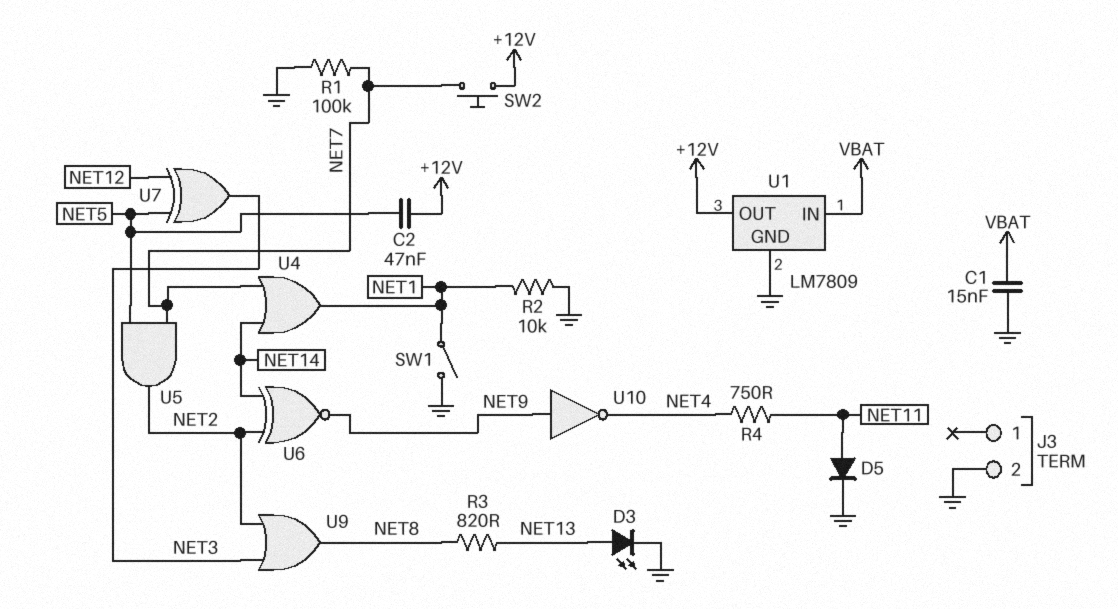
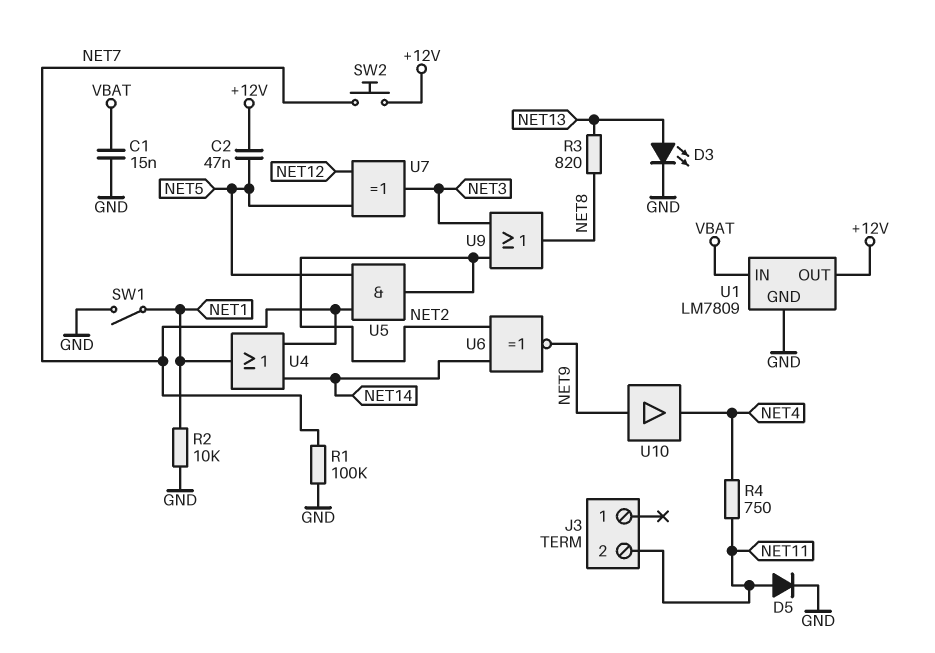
J3 pin 2: GND -> NET11
U10: NOT (in NET9, out NET4) -> buffer (in NET9, out NET4)

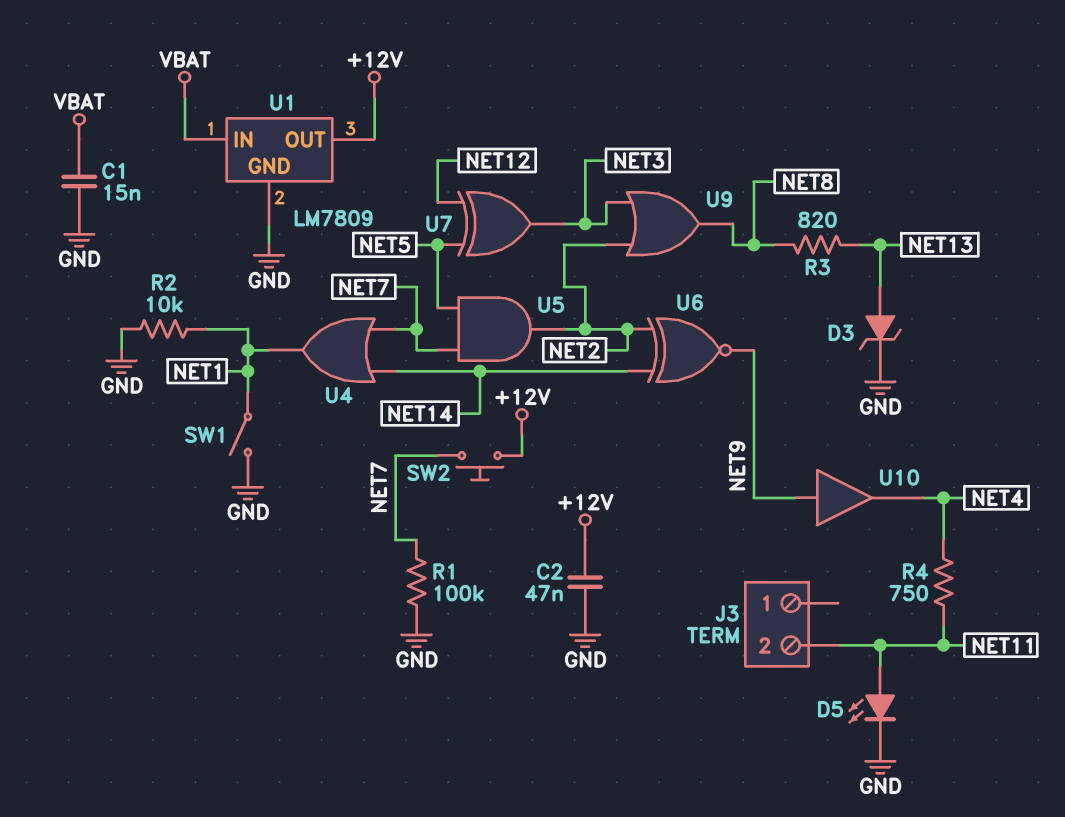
C2: 47nF (+12V, NET5) -> 47nF (+12V, GND)
D3: LED (A NET13, K GND) -> zener (A NET13, K GND)
D5: diode (A NET11, K GND) -> LED (A NET11, K GND)

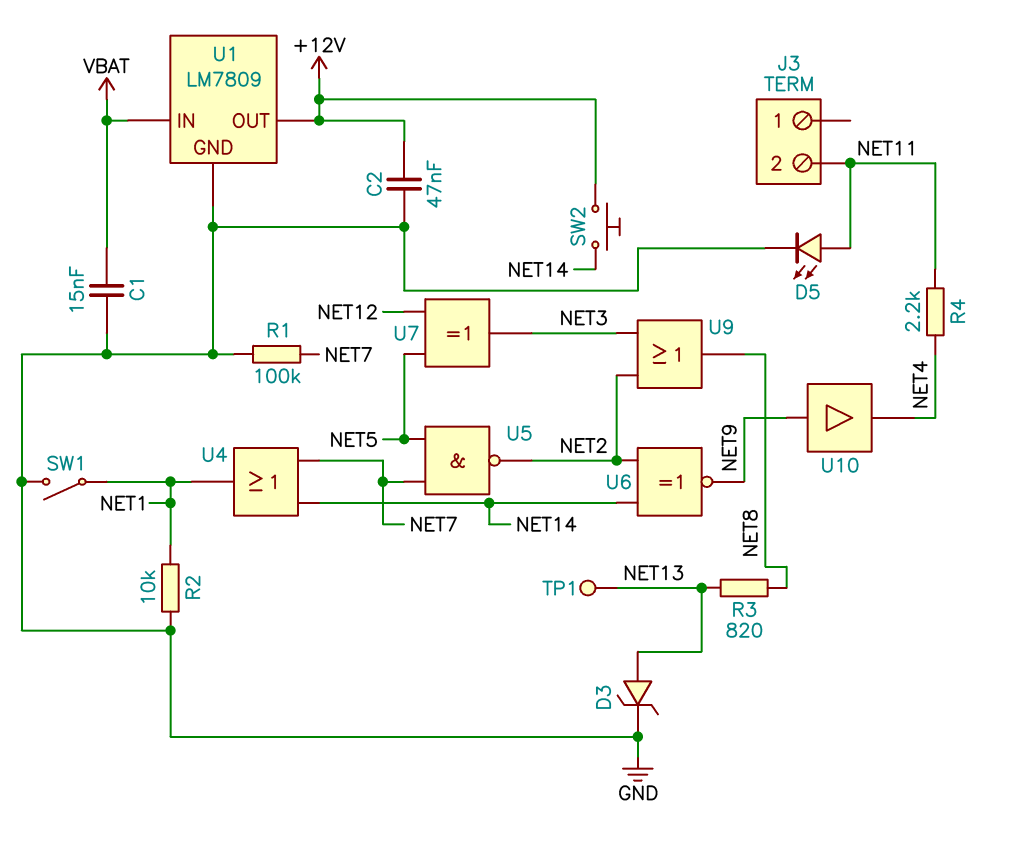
R4: 750 (NET4, NET11) -> 2.2k (NET4, NET11)
SW2: button (+12V, NET7) -> button (+12V, NET14)
TP1: none -> test point (NET13)
U5: AND (in NET5, in NET7, out NET2) -> NAND (in NET5, in NET7, out NET2)

